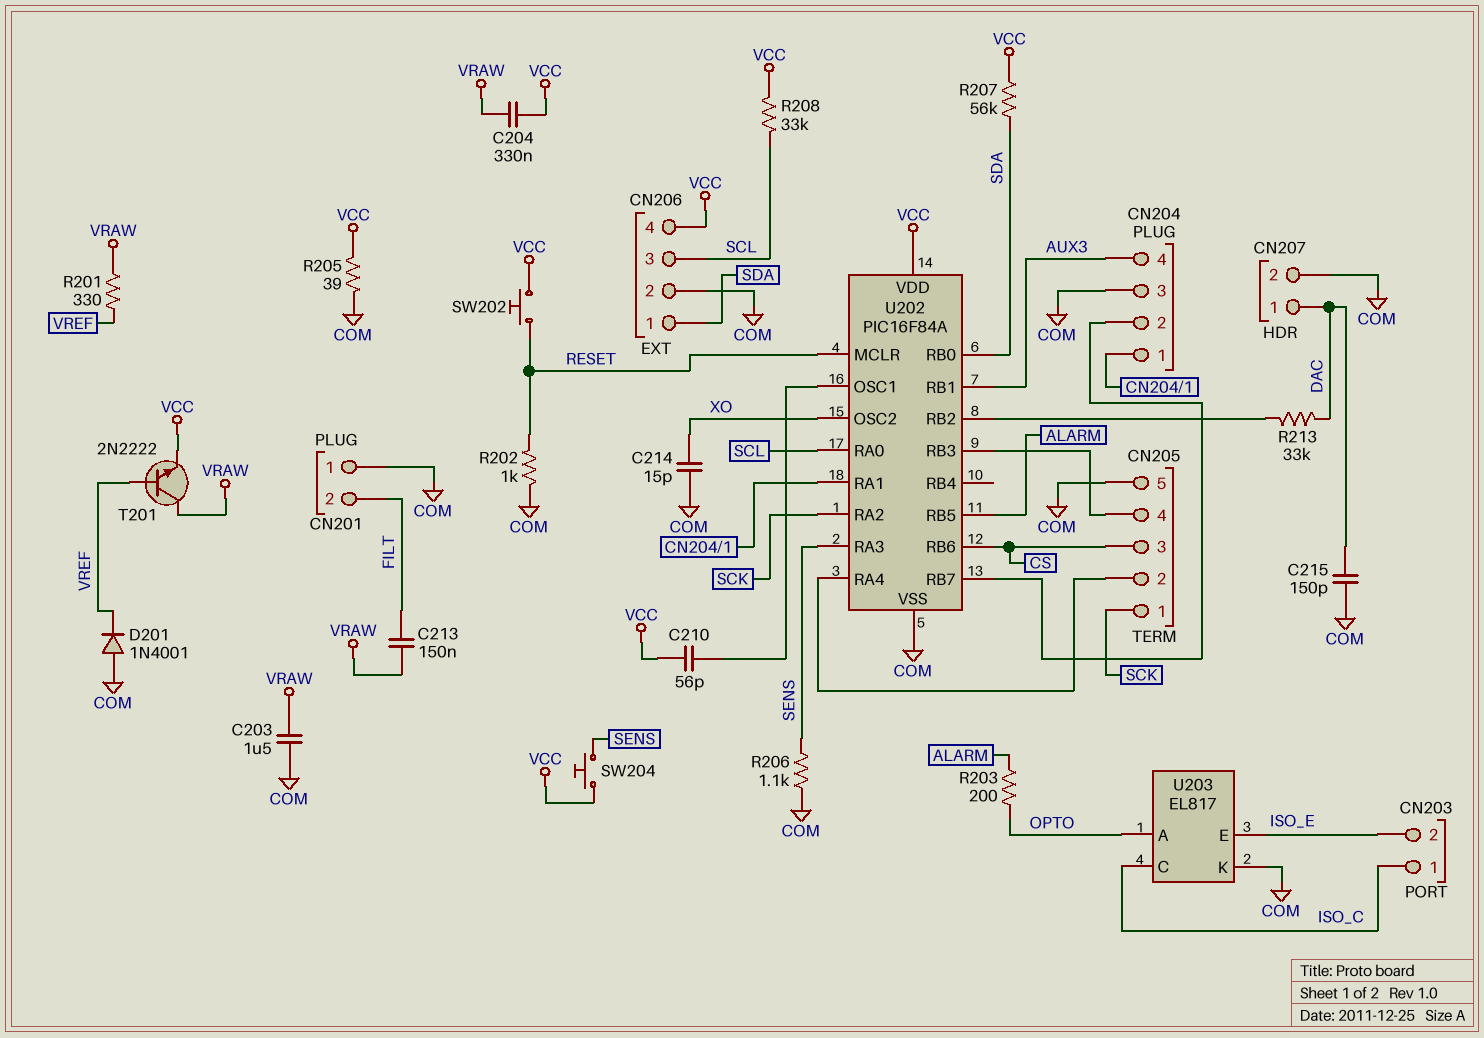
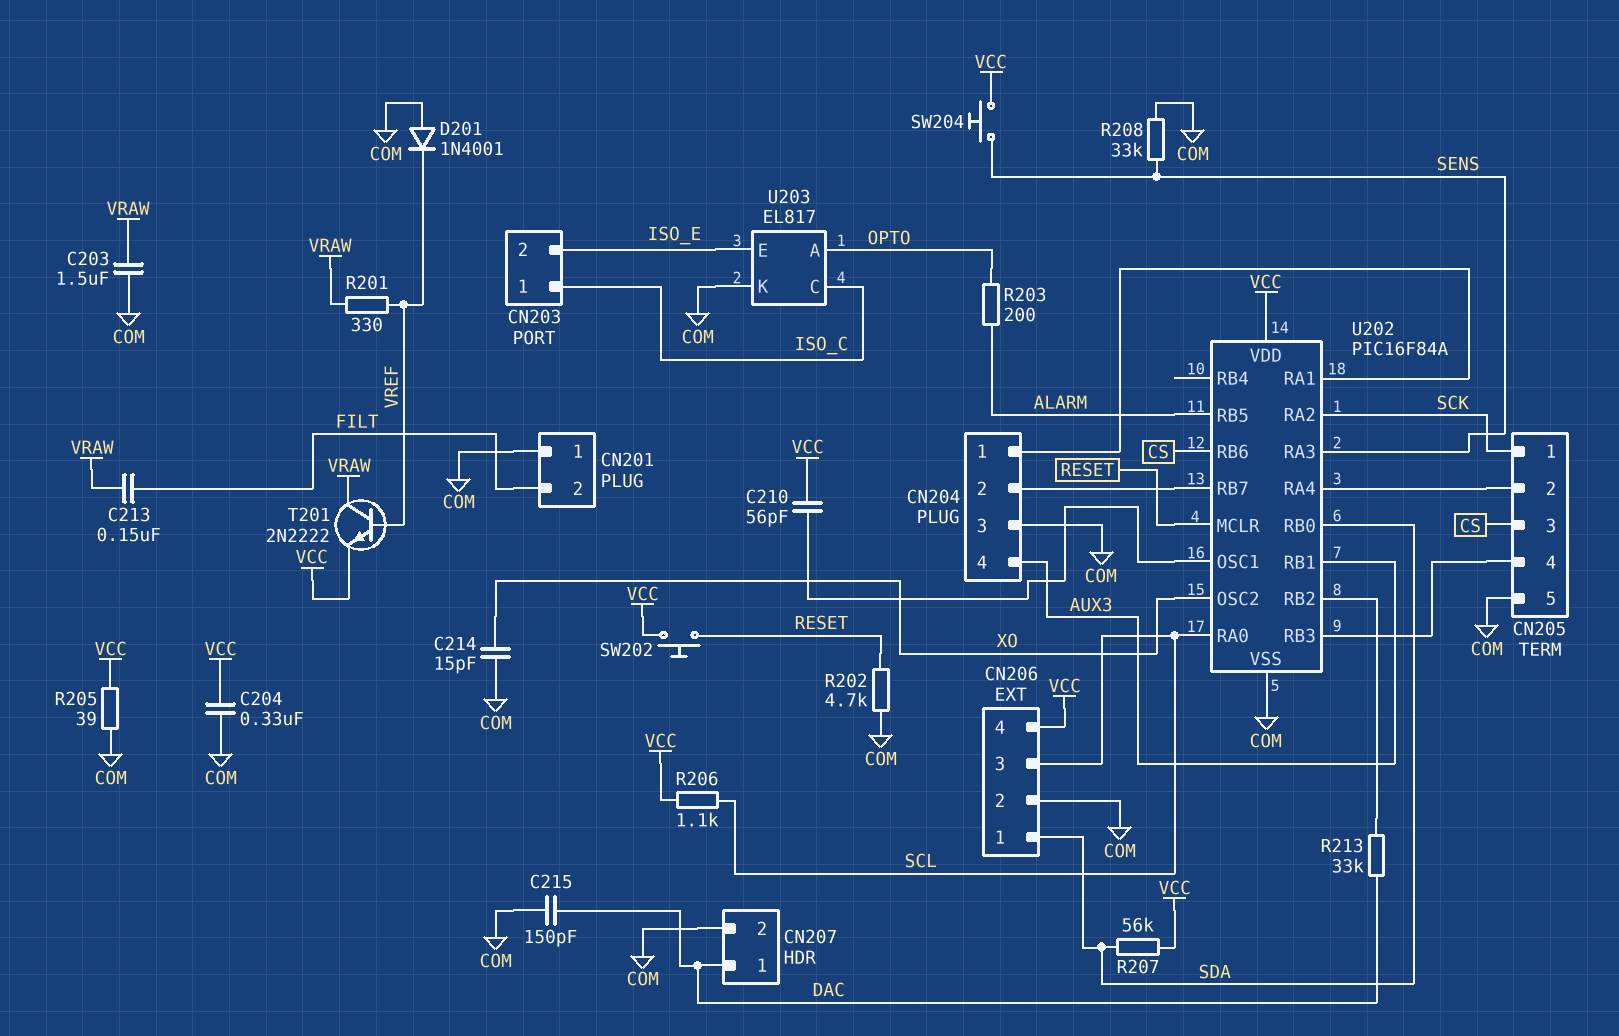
C204: 330nF (VCC, VRAW) -> 330nF (COM, VCC)
R202: 1k (COM, RESET) -> 4.7k (COM, RESET)
R206: 1.1k (COM, SENS) -> 1.1k (SCL, VCC)
R208: 33k (SCL, VCC) -> 33k (COM, SENS)

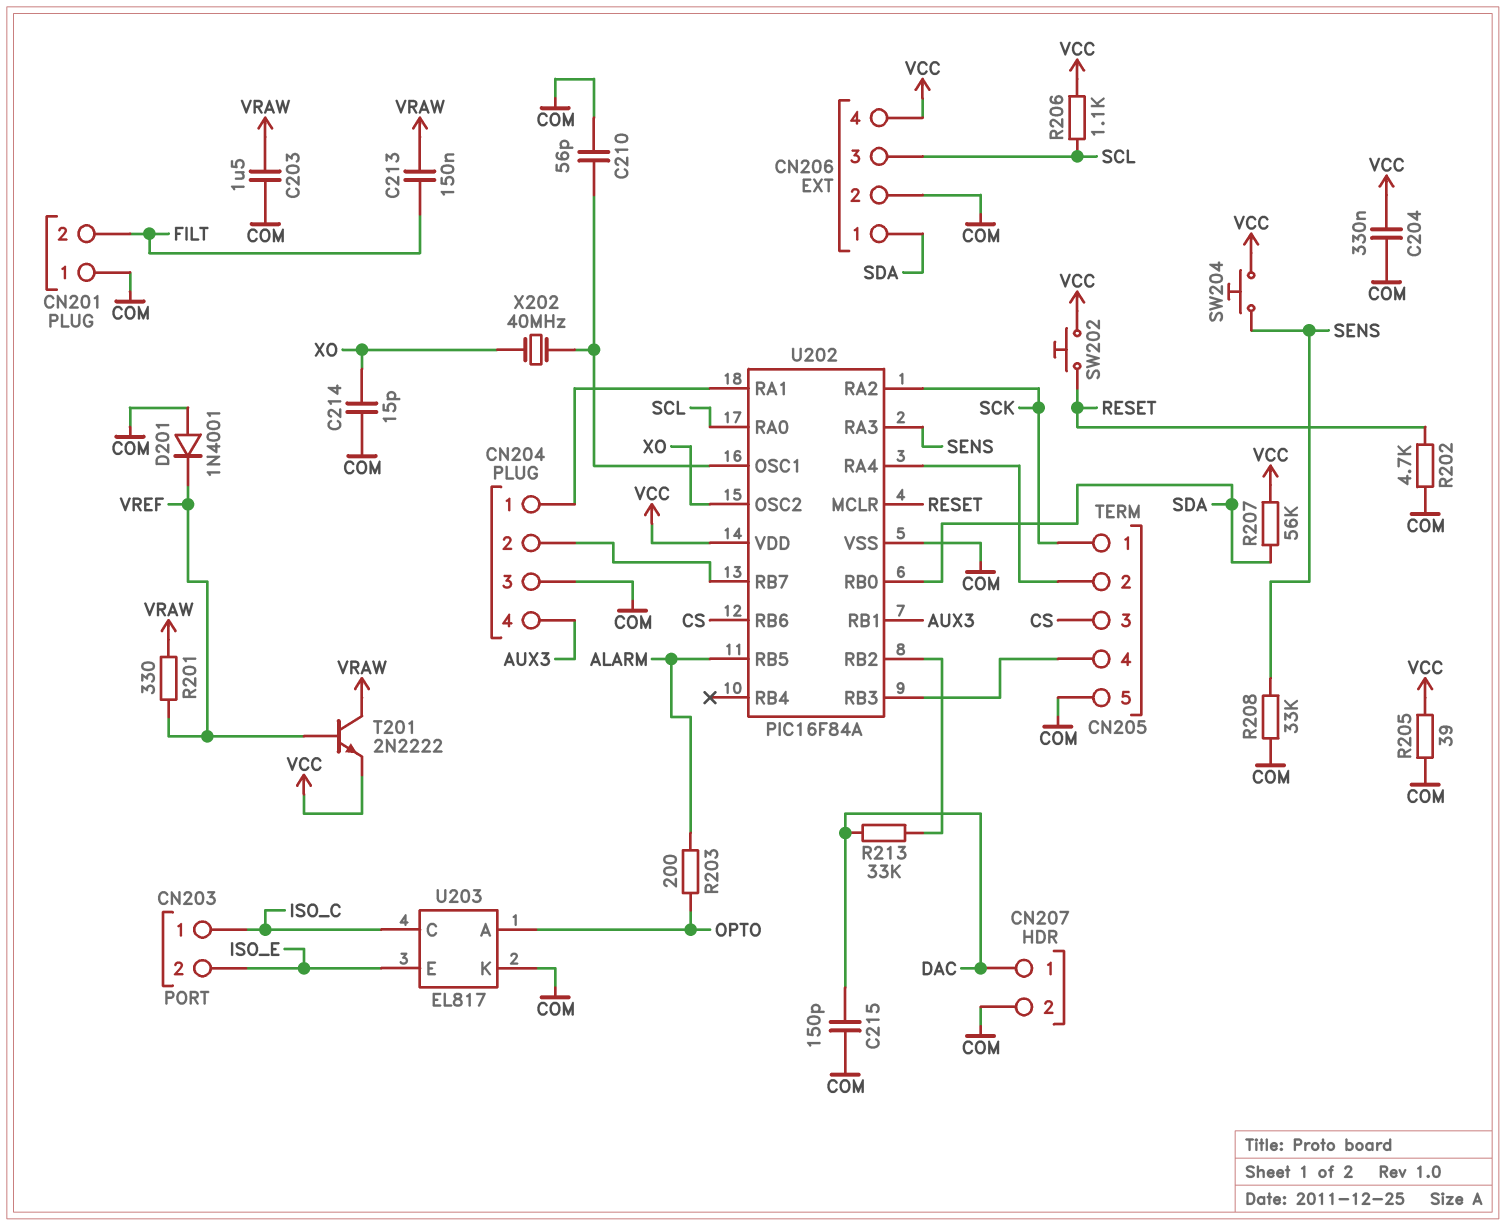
C210: 56pF (U202/OSC1, VCC) -> 56pF (COM, U202/OSC1)
X202: none -> 40MHz (U202/OSC1, XO)

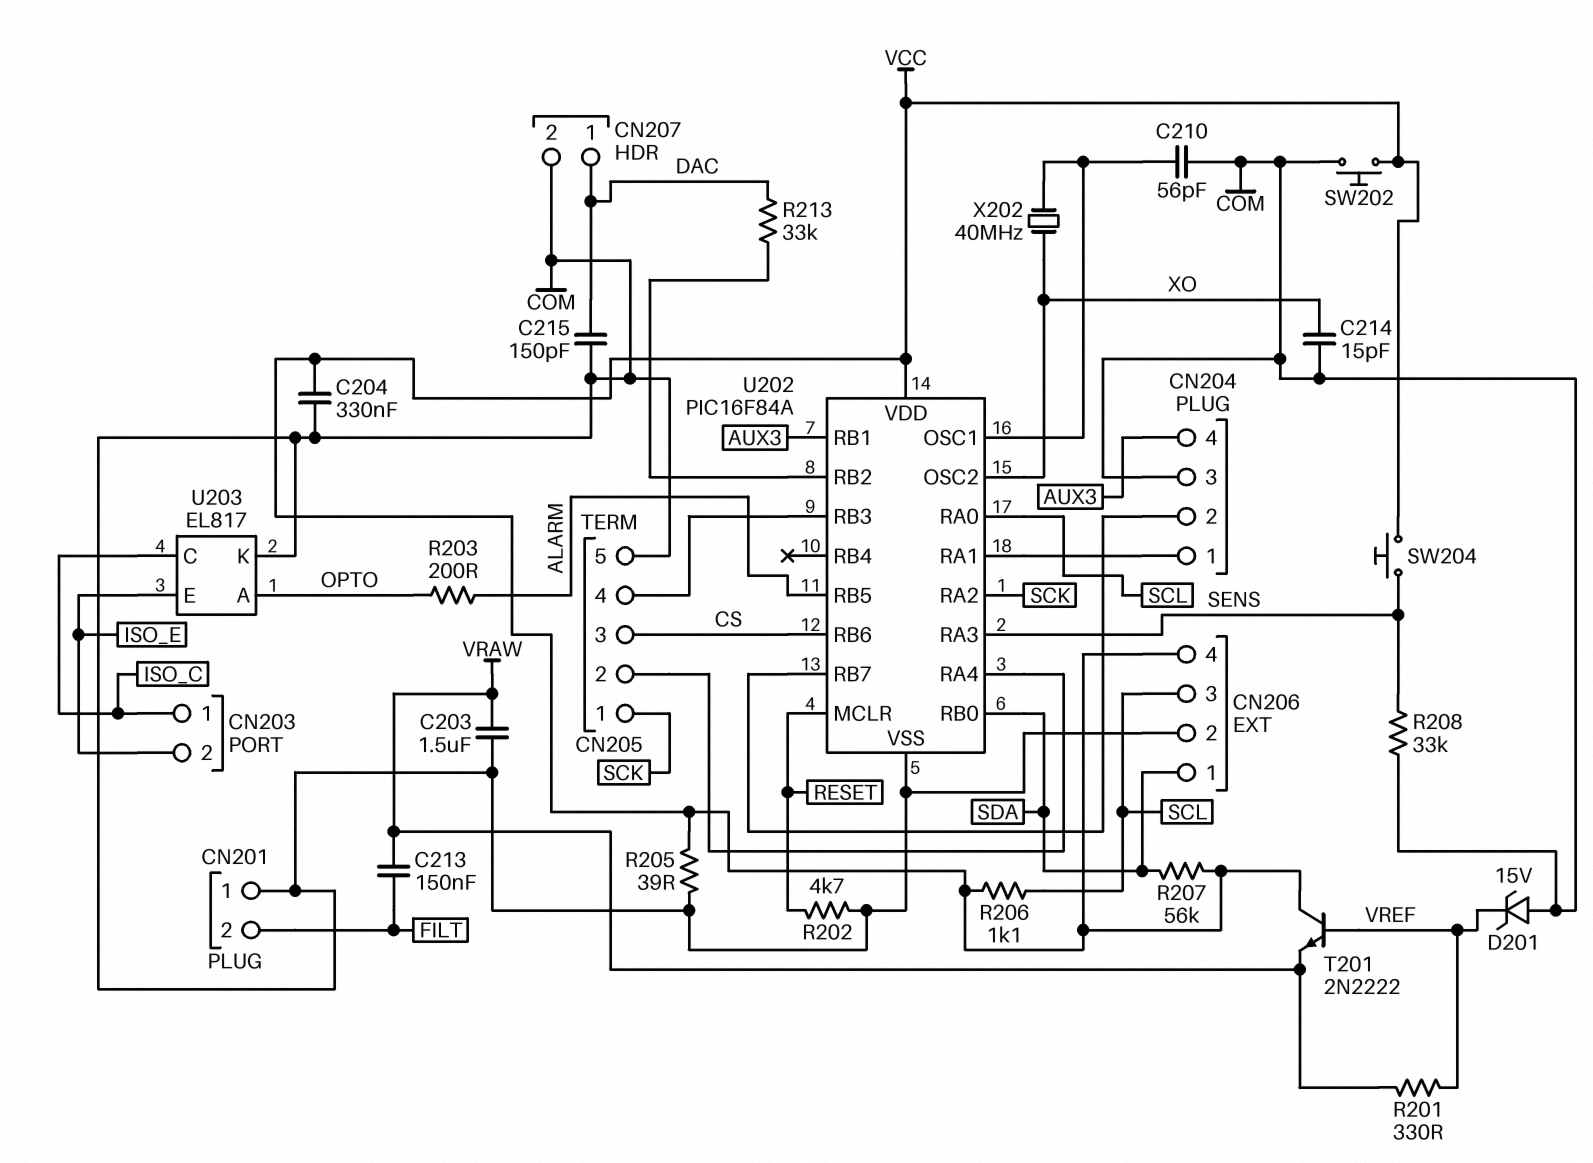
D201: diode 1N4001 (A COM, K VREF) -> zener 15V (A COM, K VREF)
SW202: button (RESET, VCC) -> button (COM, VCC)
T201: NPN 2N2222 (B VREF, C VRAW, E VCC) -> NPN 2N2222 (B VREF, C VCC, E VRAW)

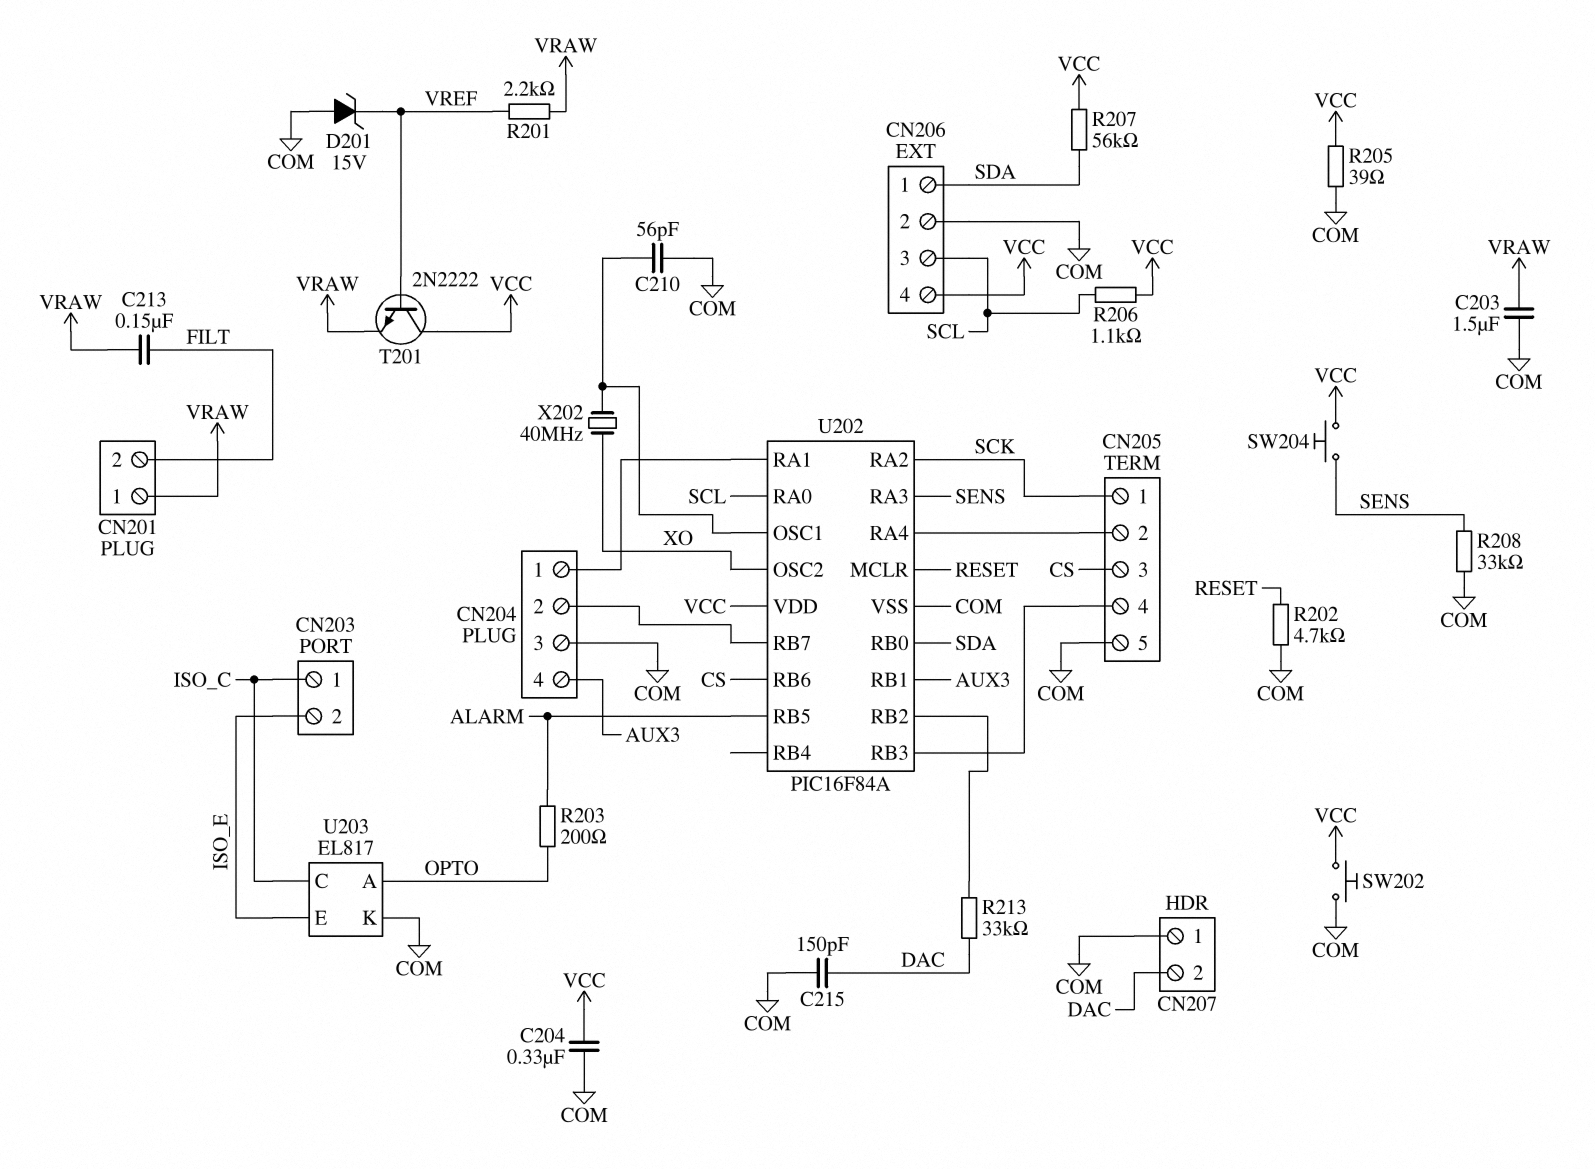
C214: 15pF (COM, XO) -> none
CN201 pin 1: COM -> VRAW
CN207 pin 1: DAC -> COM
CN207 pin 2: COM -> DAC
R201: 330 (VRAW, VREF) -> 2.2k (VRAW, VREF)

